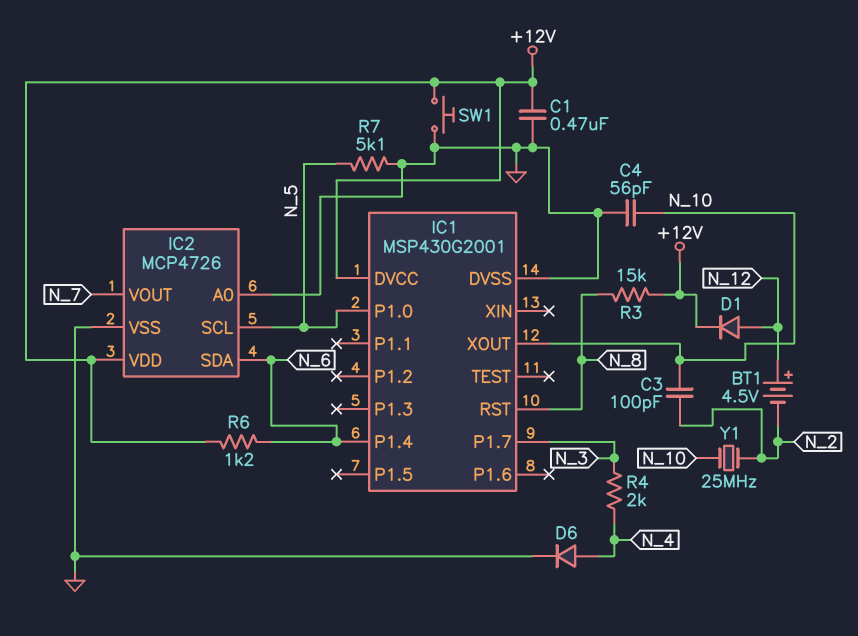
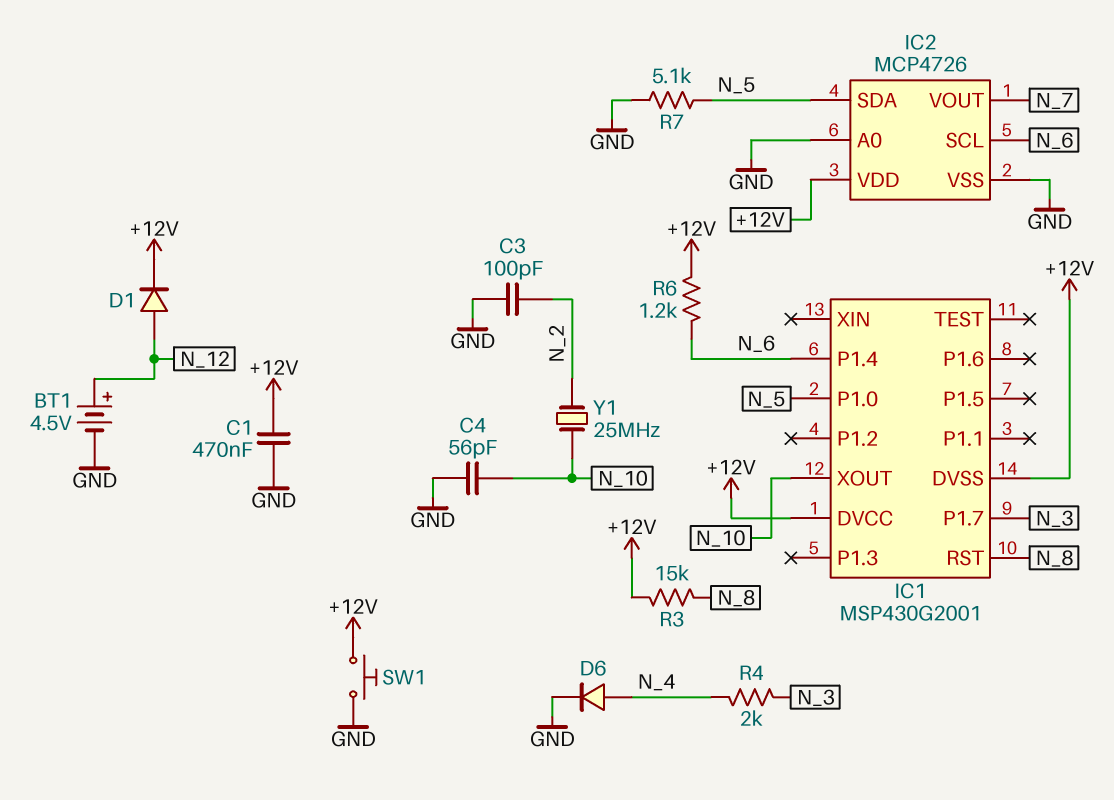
BT1: 4.5V (plus N_12, minus N_2) -> 4.5V (plus N_12, minus GND)
C3: 100pF (N_2, N_10) -> 100pF (GND, N_2)
IC1 pin DVSS: GND -> +12V
IC2 pin SCL: N_5 -> N_6
IC2 pin SDA: N_6 -> N_5

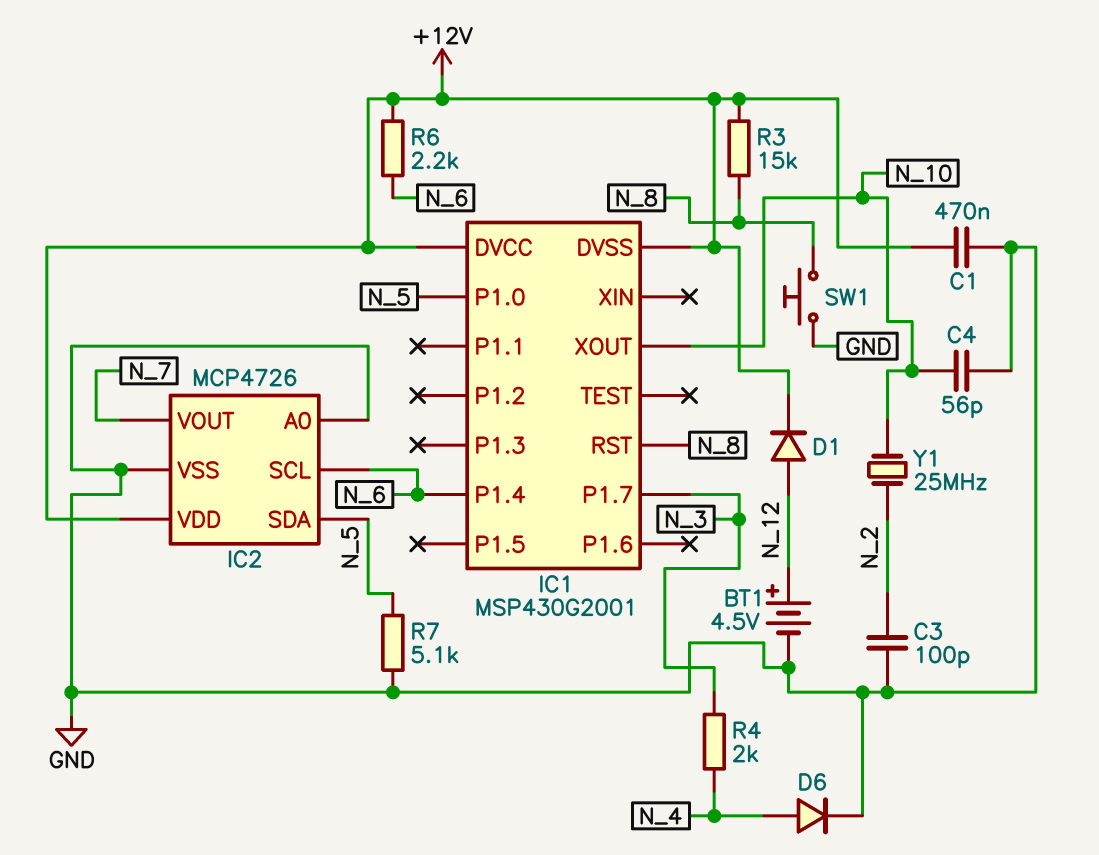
R6: 1.2k (+12V, N_6) -> 2.2k (+12V, N_6)
SW1: button (+12V, GND) -> button (GND, N_8)

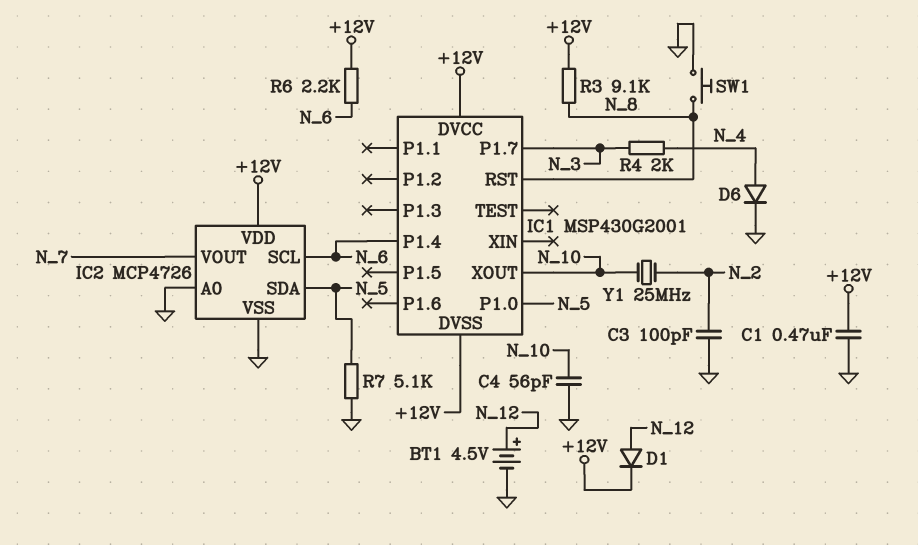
R3: 15k (+12V, N_8) -> 9.1k (+12V, N_8)

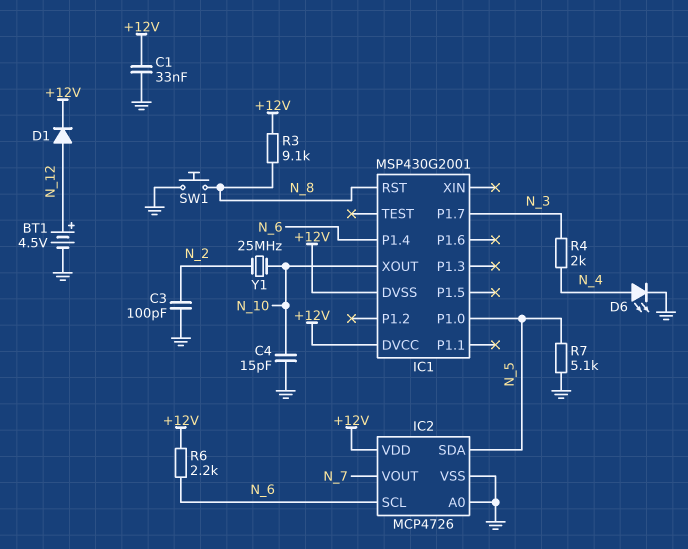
C1: 470nF (+12V, GND) -> 33nF (+12V, GND)
C4: 56pF (GND, N_10) -> 15pF (GND, N_10)
D6: diode (A N_4, K GND) -> LED (A N_4, K GND)

